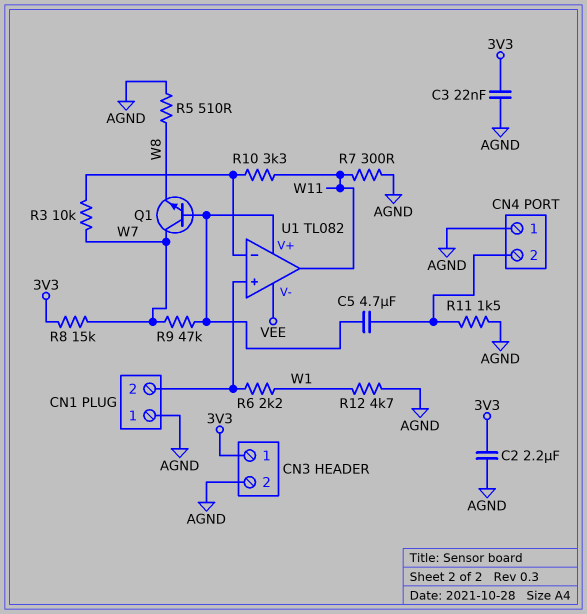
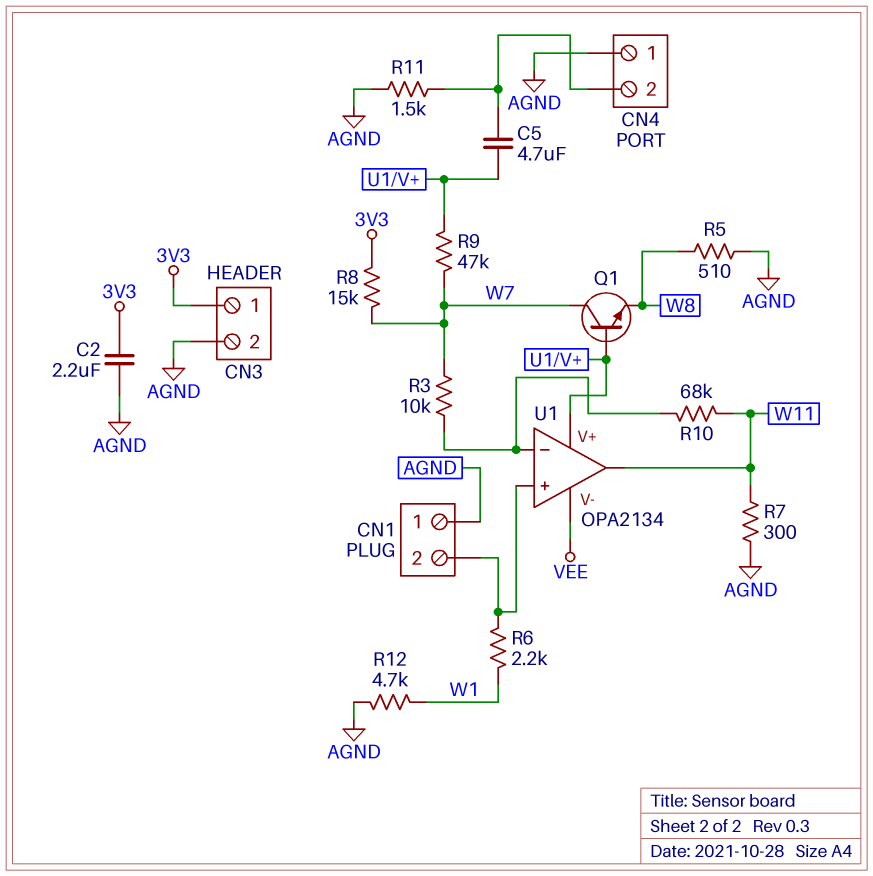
C3: 22nF (3V3, AGND) -> none
R10: 3.3k (U1/in-, W11) -> 68k (U1/in-, W11)
U1: TL082 -> OPA2134

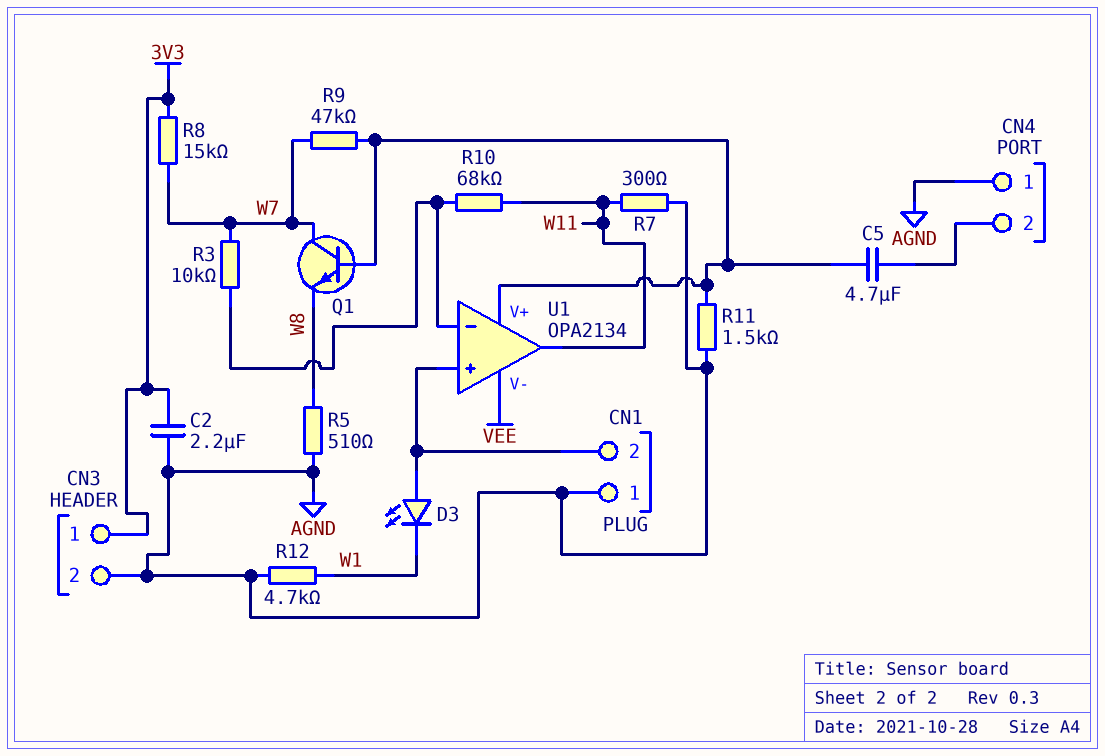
D3: none -> LED (A CN1/2, K W1)
R6: 2.2k (CN1/2, W1) -> none
R11: 1.5k (AGND, CN4/2) -> 1.5k (AGND, U1/V+)

